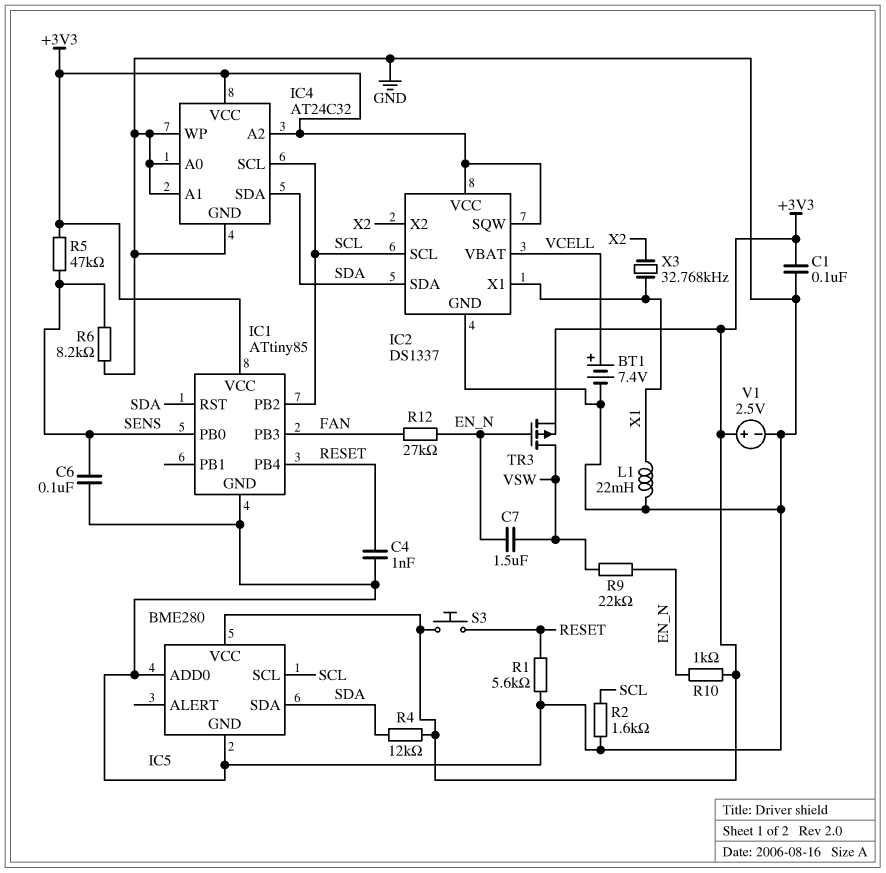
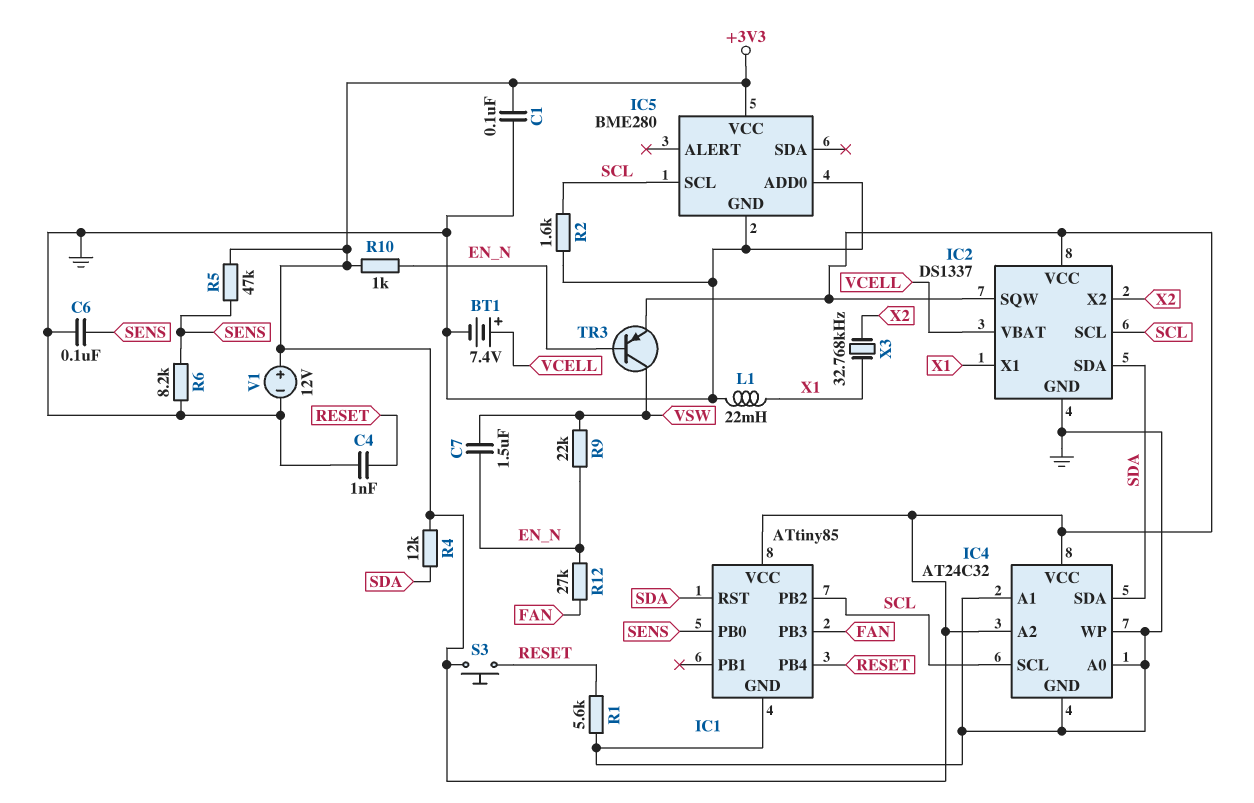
IC5 pin SDA: SDA -> none
TR3: PMOS (G EN_N, D VSW, S +3V3) -> PNP (B EN_N, C VSW, E +3V3)
V1: 2.5V (plus +3V3, minus GND) -> 12V (plus +3V3, minus GND)

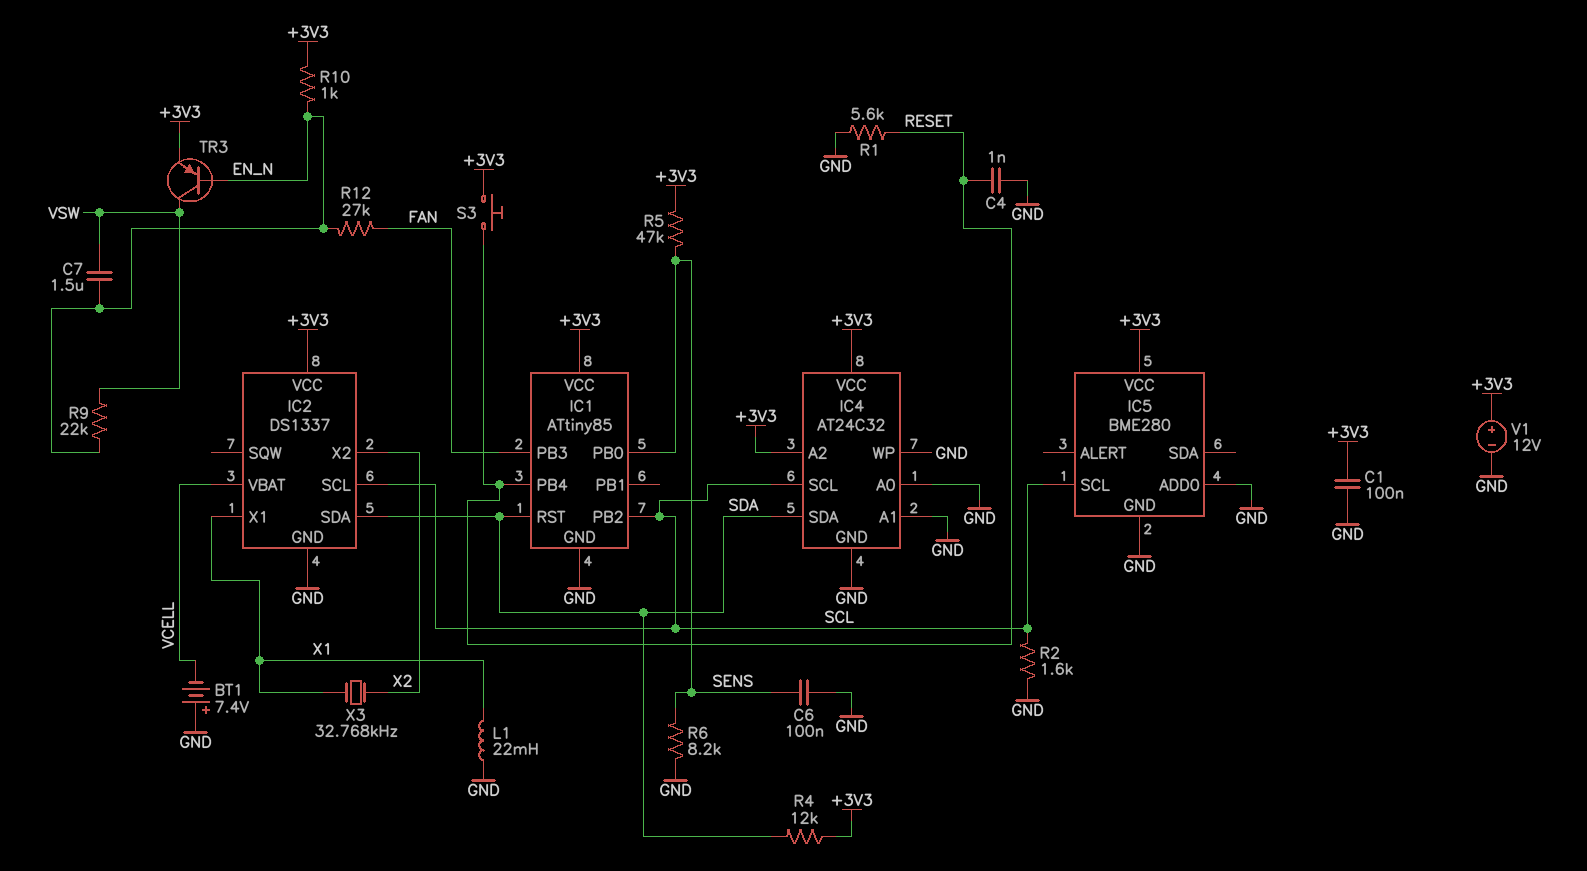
BT1: 7.4V (plus VCELL, minus GND) -> 7.4V (plus GND, minus VCELL)
IC2 pin SQW: +3V3 -> none

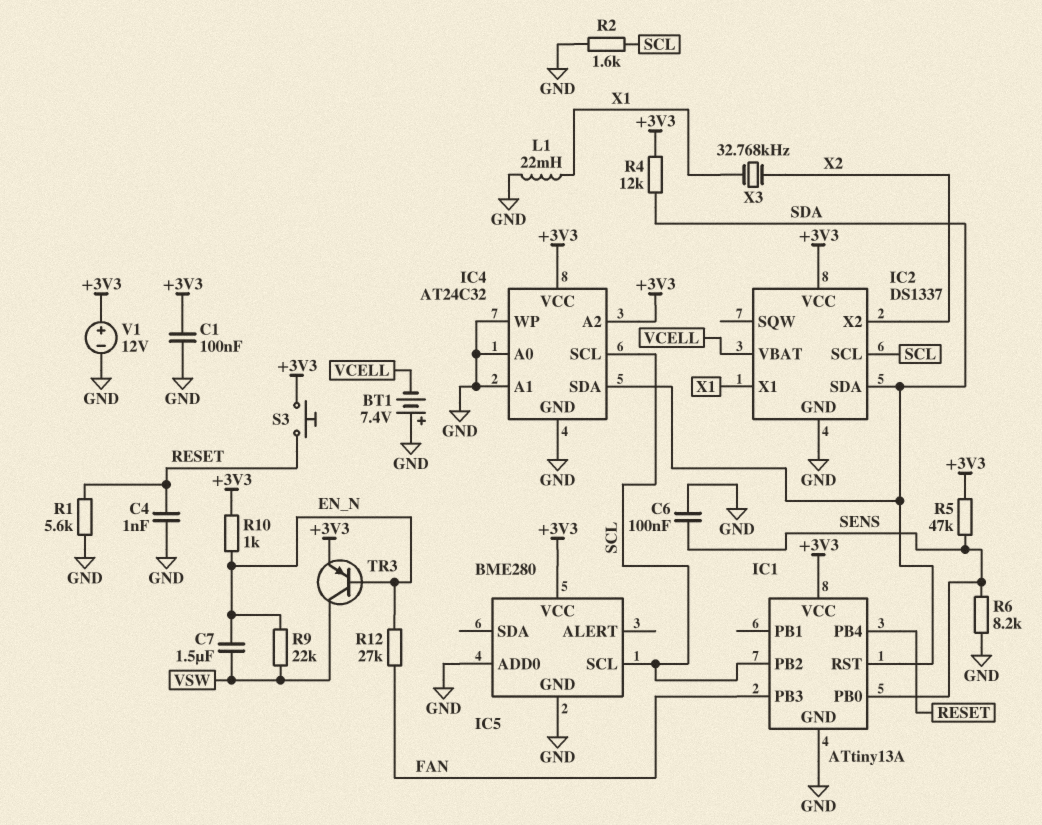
IC1: ATtiny85 -> ATtiny13A

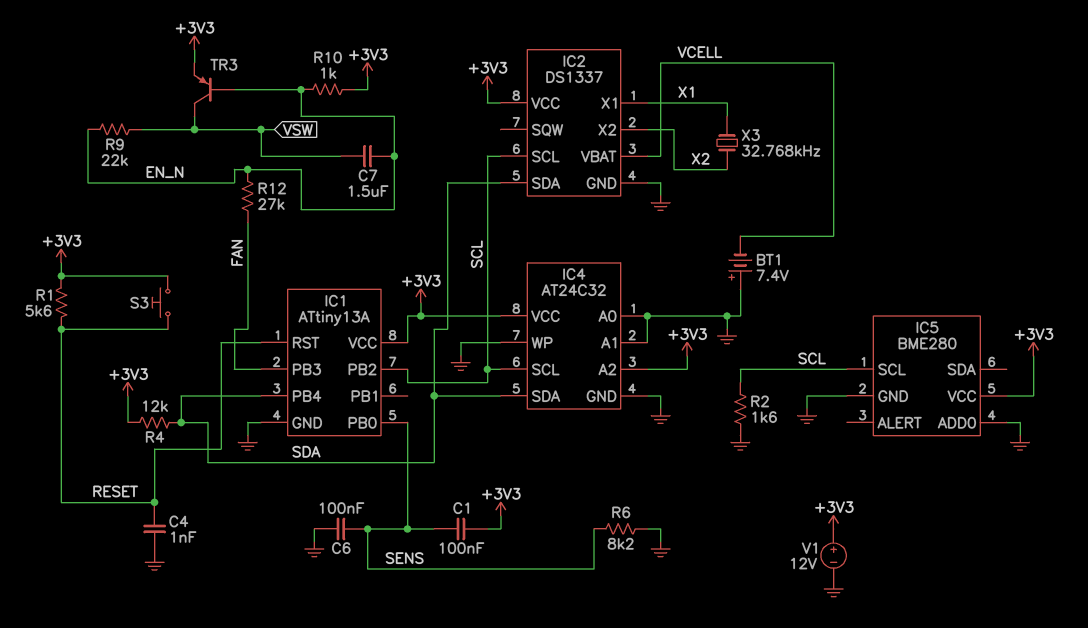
C1: 100nF (+3V3, GND) -> 100nF (+3V3, SENS)
IC1 pin PB4: RESET -> SDA
IC1 pin RST: SDA -> RESET
L1: 22mH (GND, X1) -> none
R1: 5.6k (GND, RESET) -> 5.6k (+3V3, RESET)
R5: 47k (+3V3, SENS) -> none

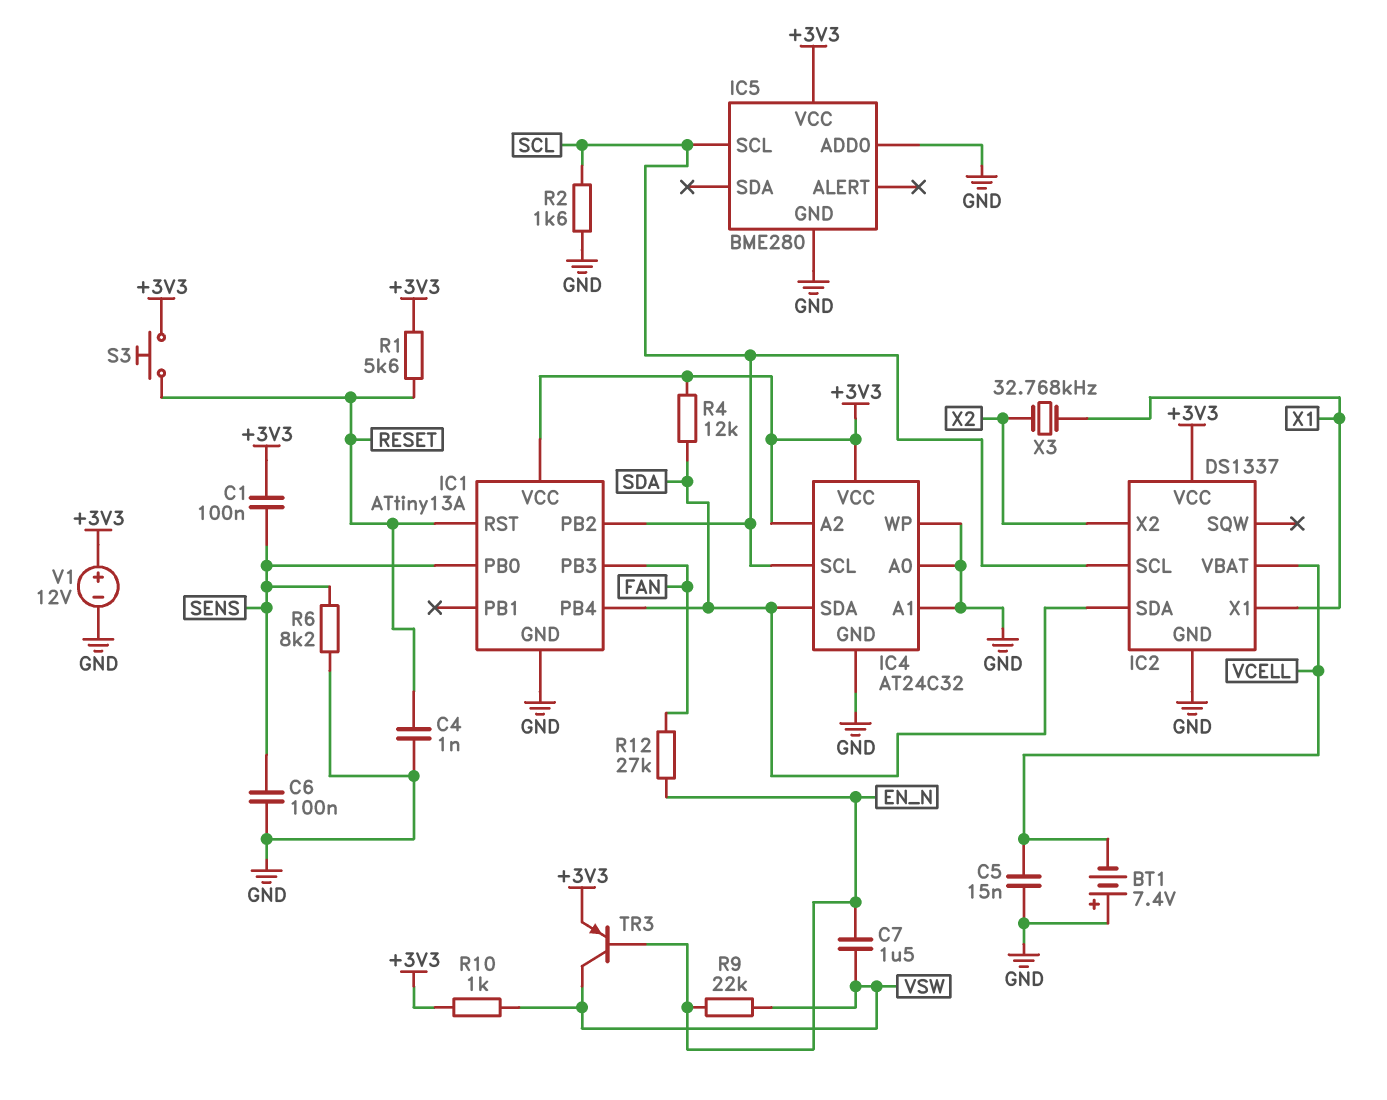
C5: none -> 15nF (GND, VCELL)
R10: 1k (+3V3, EN_N) -> 1k (+3V3, VSW)

